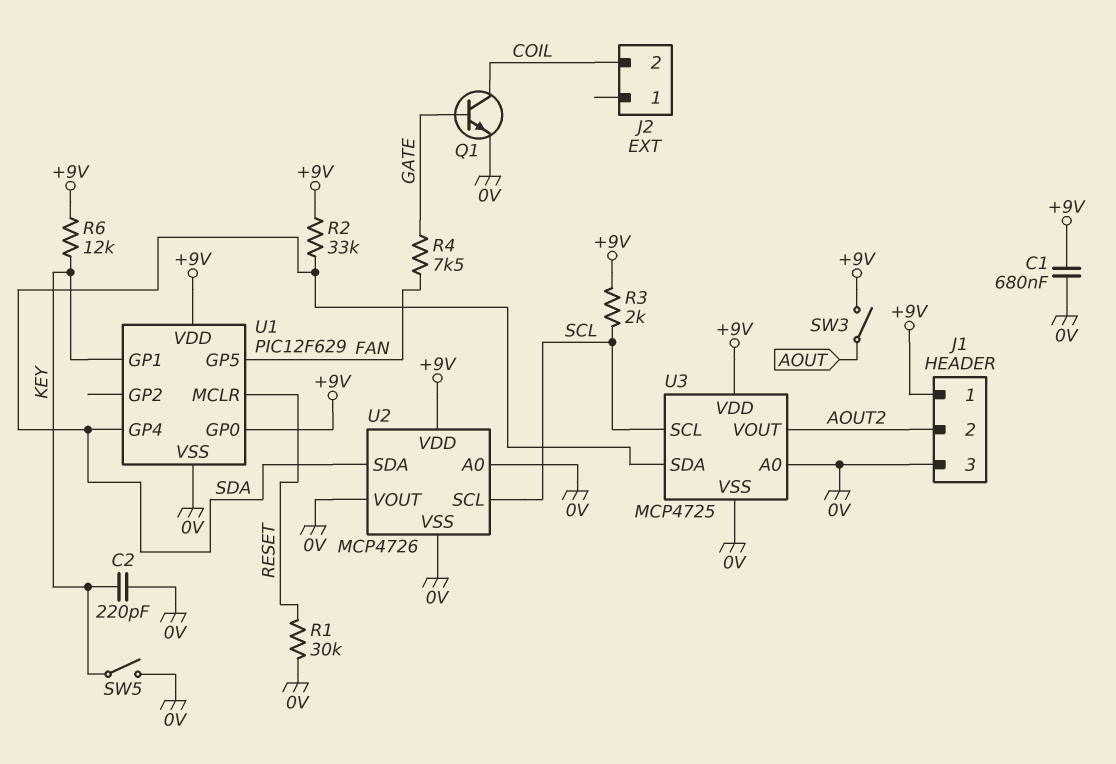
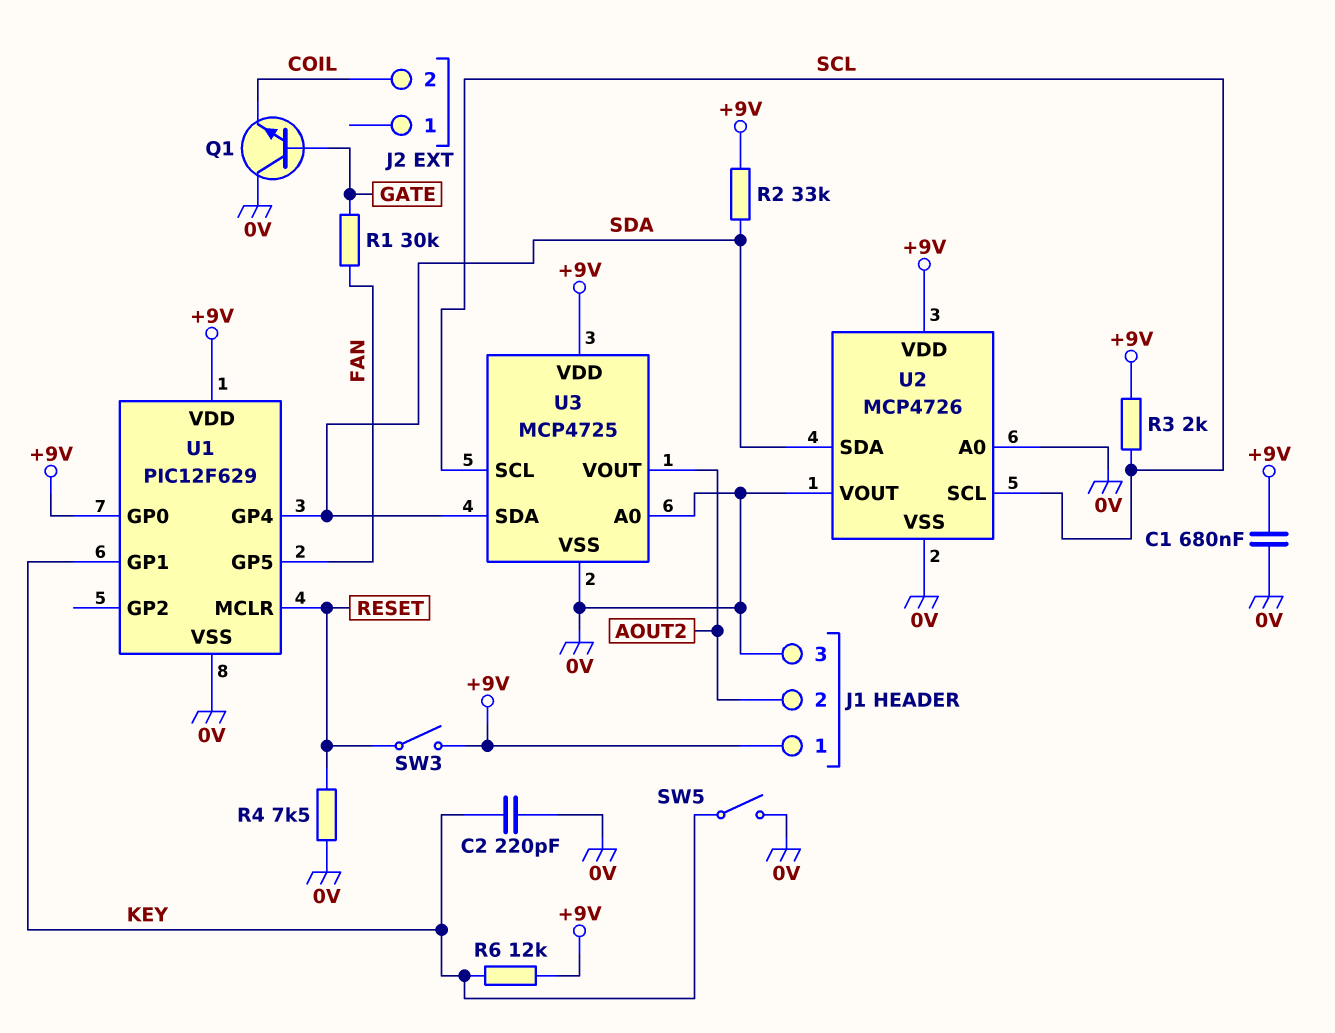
Q1: NPN (B GATE, C COIL, E 0V) -> NPN (B GATE, C 0V, E COIL)
R1: 30k (0V, RESET) -> 30k (FAN, GATE)
R4: 7.5k (FAN, GATE) -> 7.5k (0V, RESET)
SW3: switch (+9V, AOUT) -> switch (+9V, RESET)

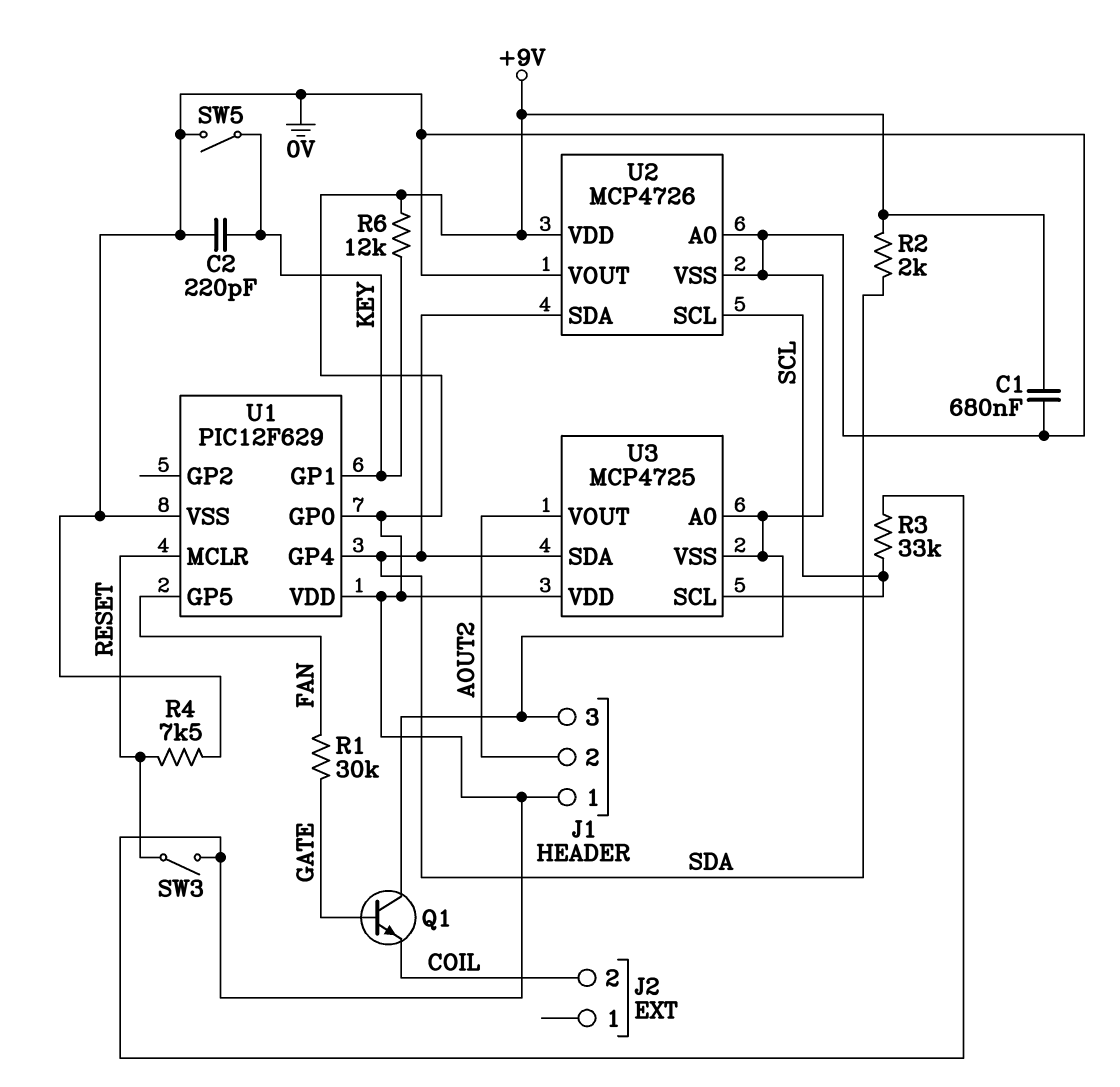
R2: 33k (+9V, SDA) -> 2k (+9V, SDA)
R3: 2k (+9V, SCL) -> 33k (+9V, SCL)

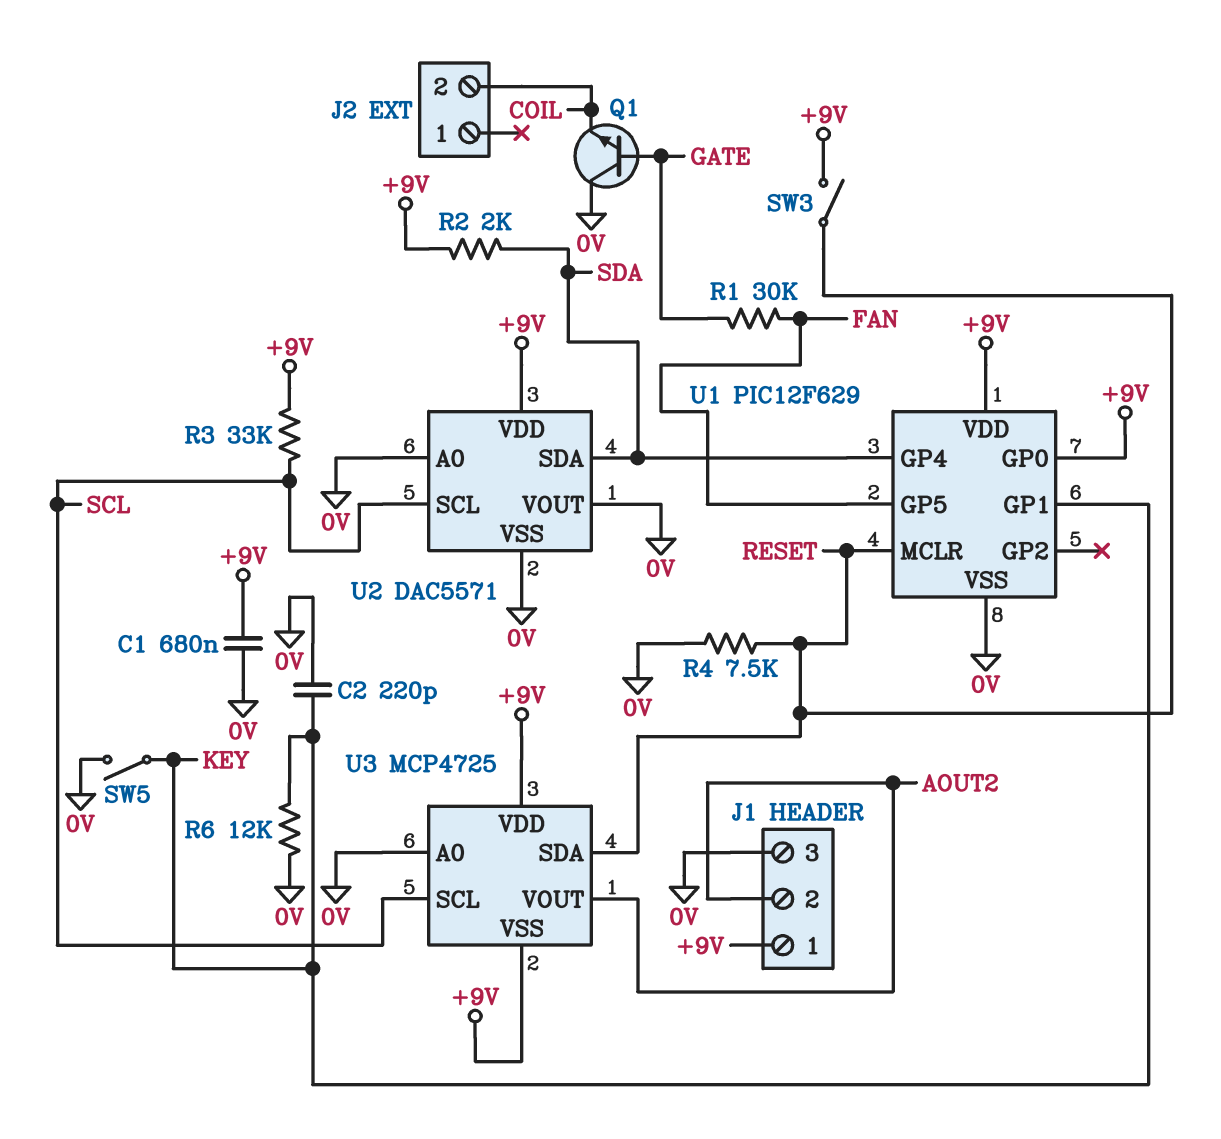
R6: 12k (+9V, KEY) -> 12k (0V, KEY)
U2: MCP4726 -> DAC5571
U3 pin SDA: SDA -> RESET
U3 pin VSS: 0V -> +9V

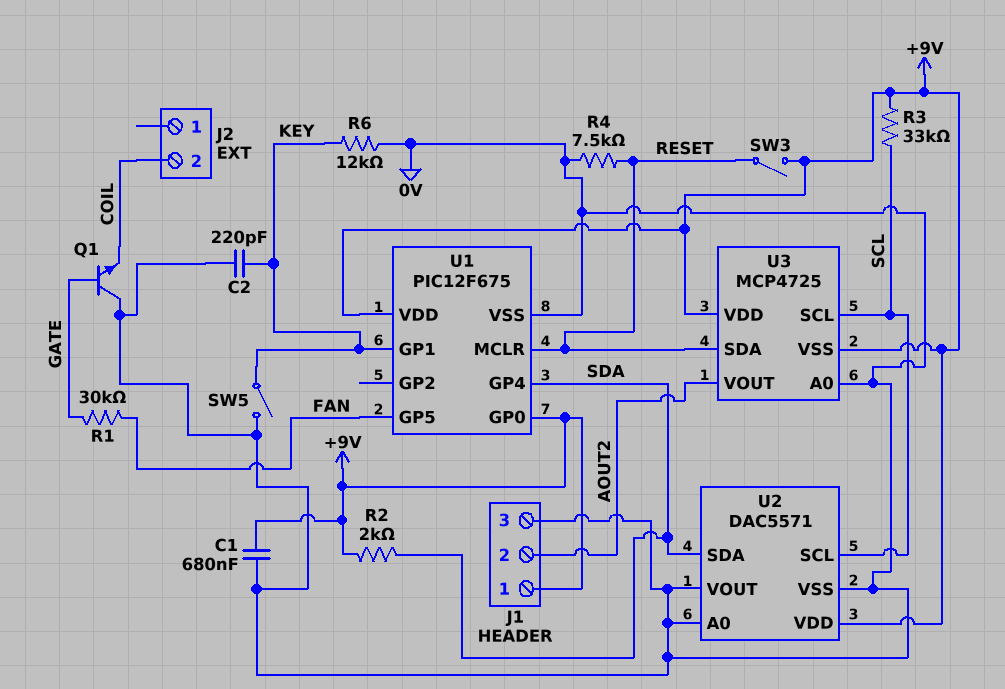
U1: PIC12F629 -> PIC12F675

